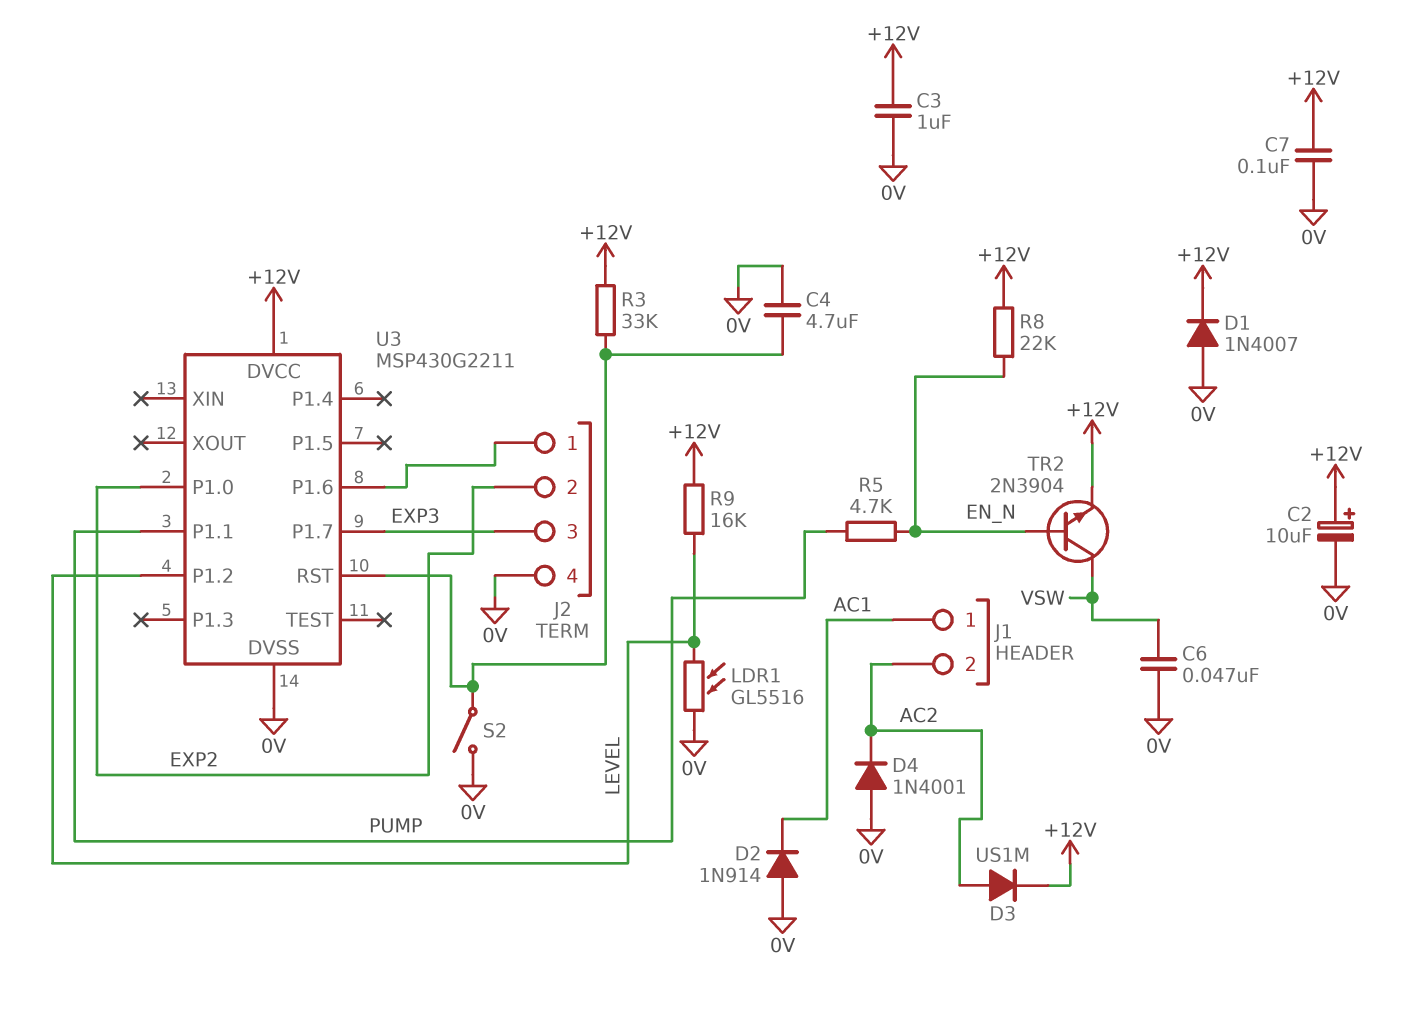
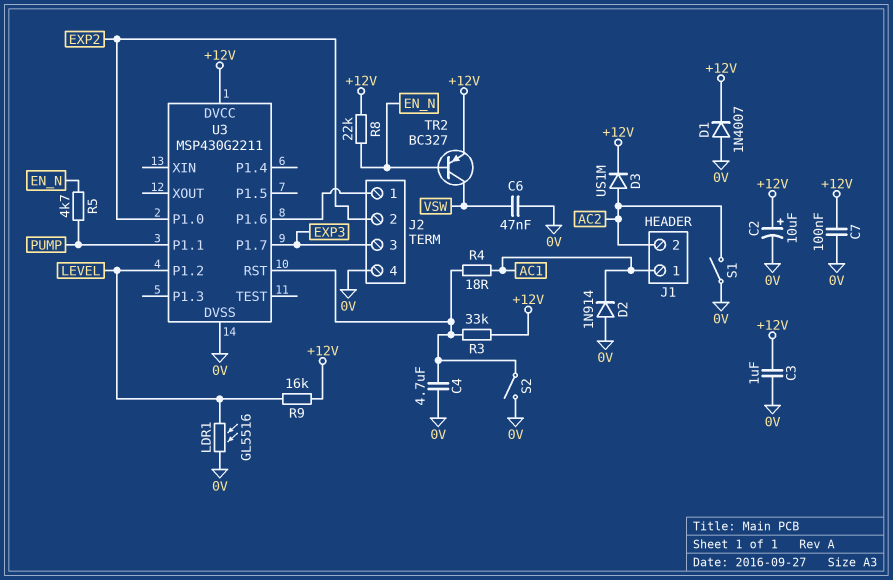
D4: diode 1N4001 (A 0V, K AC2) -> none
R4: none -> 18 (AC1, U3/RST)
S1: none -> switch (0V, AC2)
TR2: NPN 2N3904 (B EN_N, C VSW, E +12V) -> PNP BC327 (B EN_N, C VSW, E +12V)

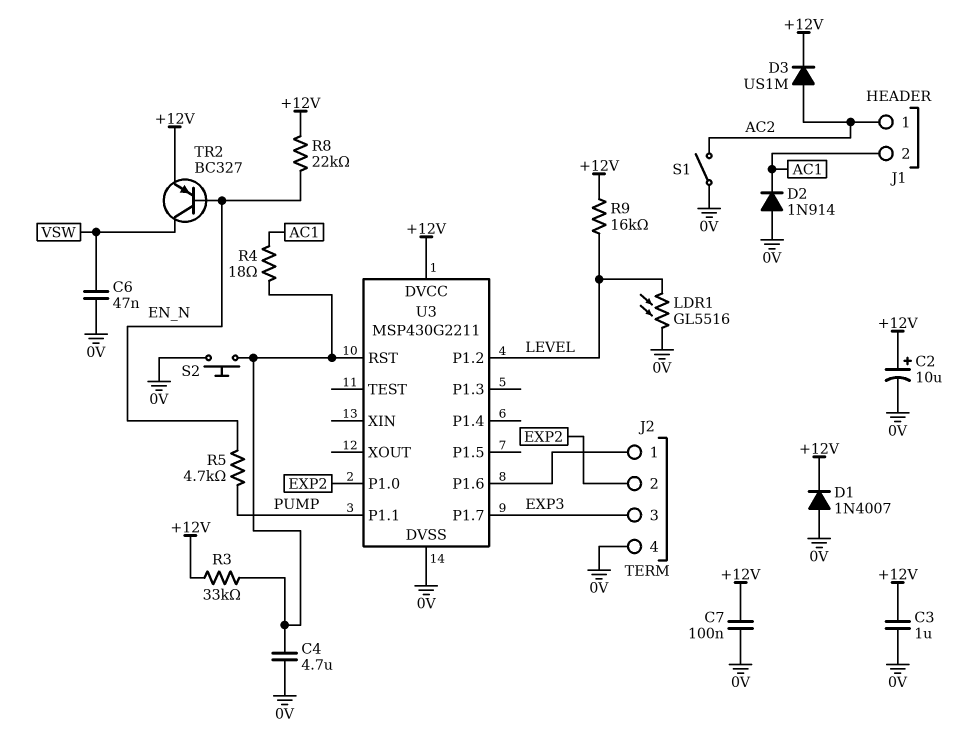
J1 pin 1: AC1 -> AC2
J1 pin 2: AC2 -> AC1
S2: switch (0V, U3/RST) -> button (0V, U3/RST)

